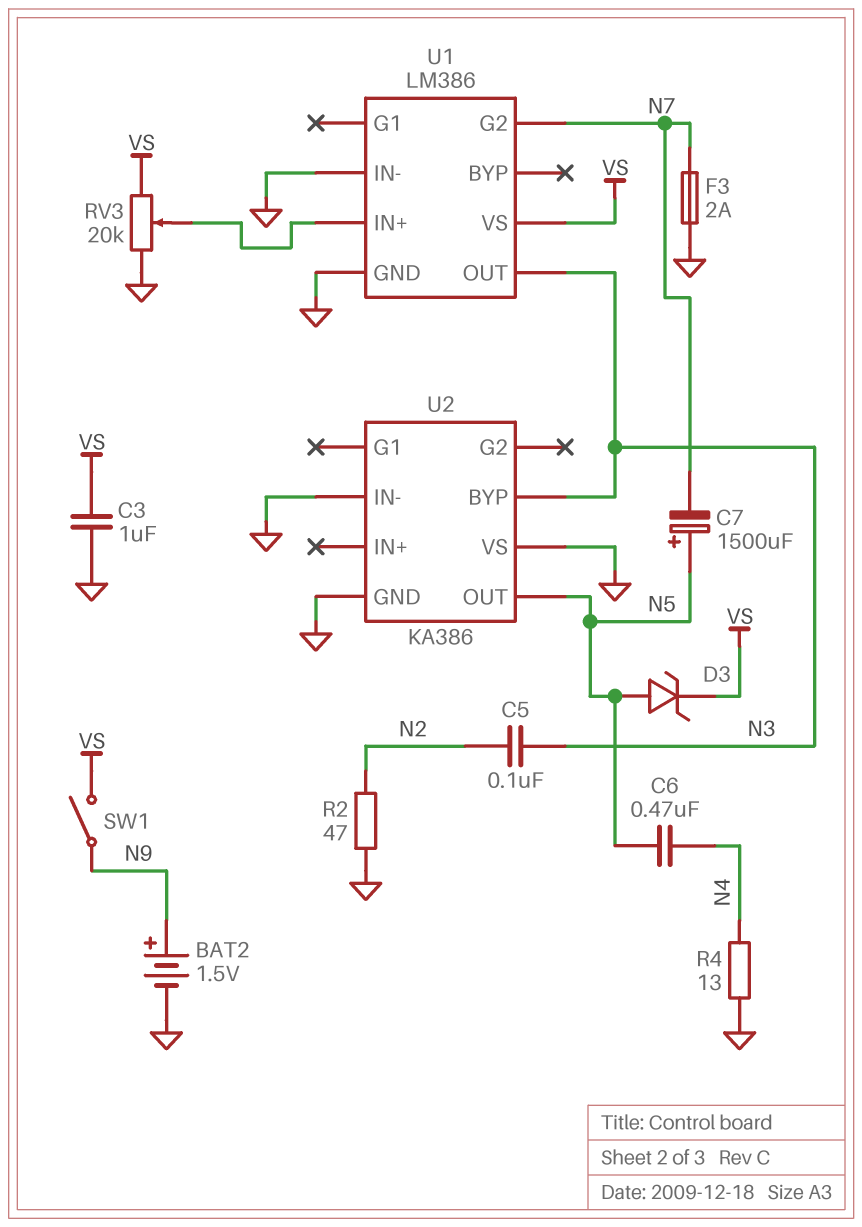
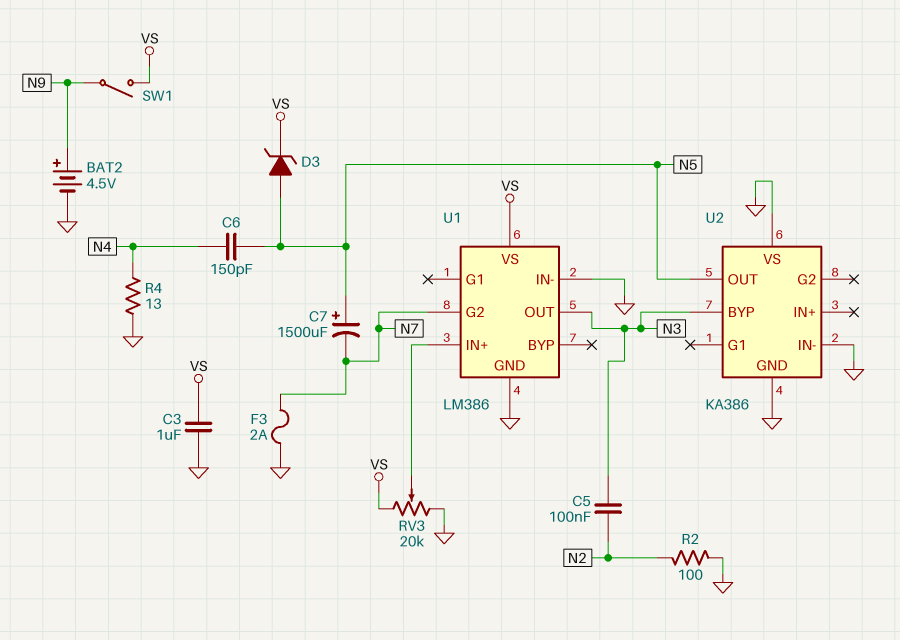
BAT2: 1.5V (plus N9, minus GND) -> 4.5V (plus N9, minus GND)
C6: 470nF (N4, N5) -> 150pF (N4, N5)
R2: 47 (GND, N2) -> 100 (GND, N2)

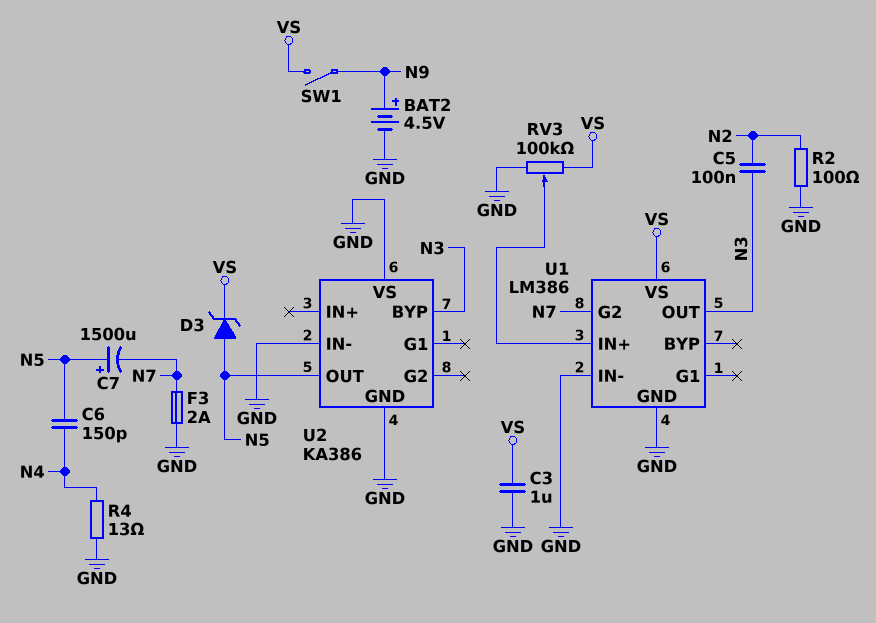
RV3: 20k (GND, VS, wiper U1/IN+) -> 100k (GND, VS, wiper U1/IN+)

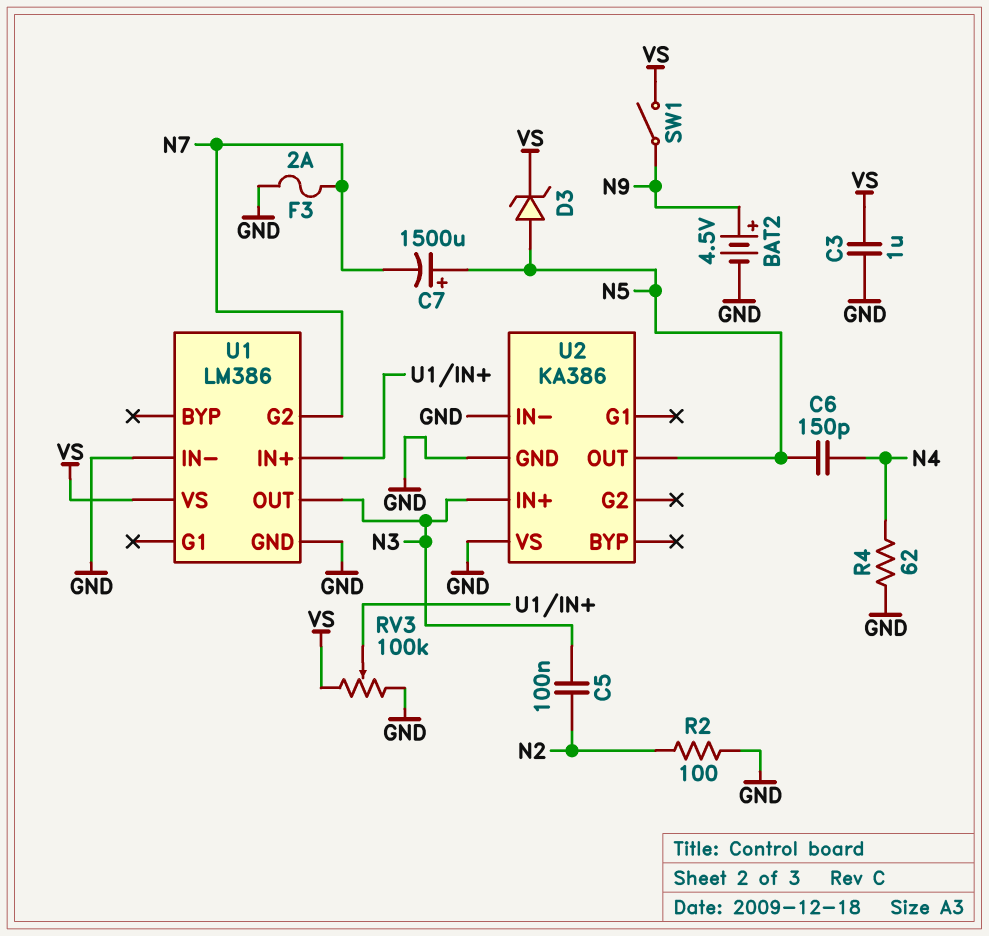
R4: 13 (GND, N4) -> 62 (GND, N4)
U2 pin BYP: N3 -> none
U2 pin IN+: none -> N3

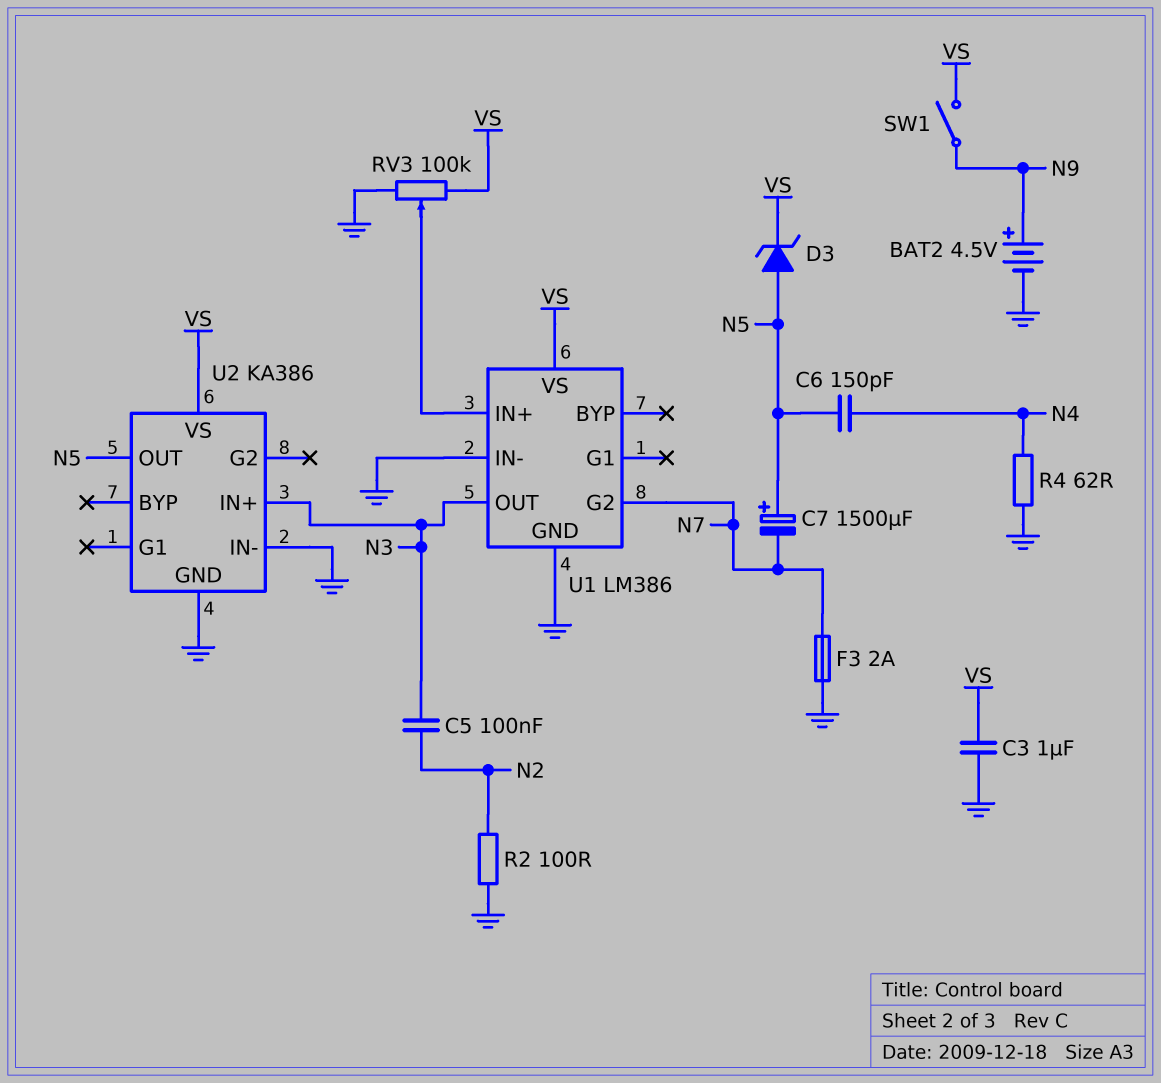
U2 pin VS: GND -> VS

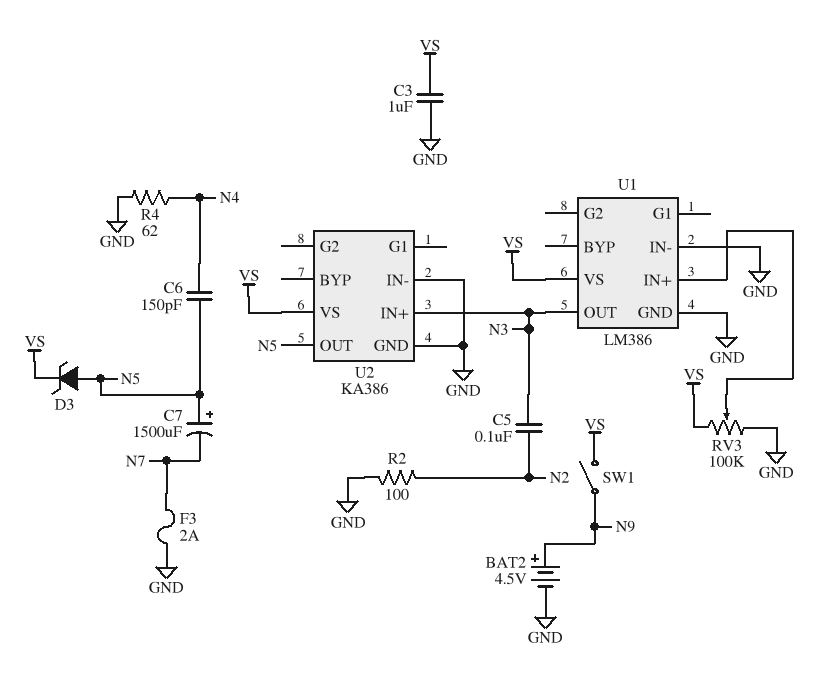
U1 pin G2: N7 -> none

